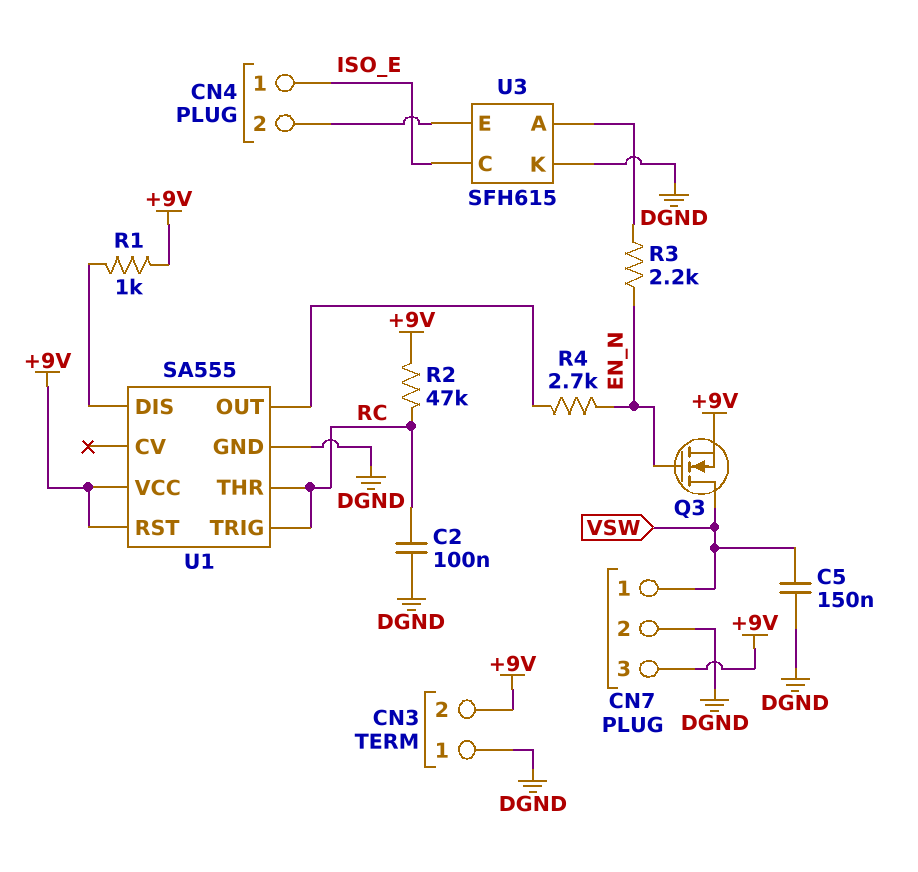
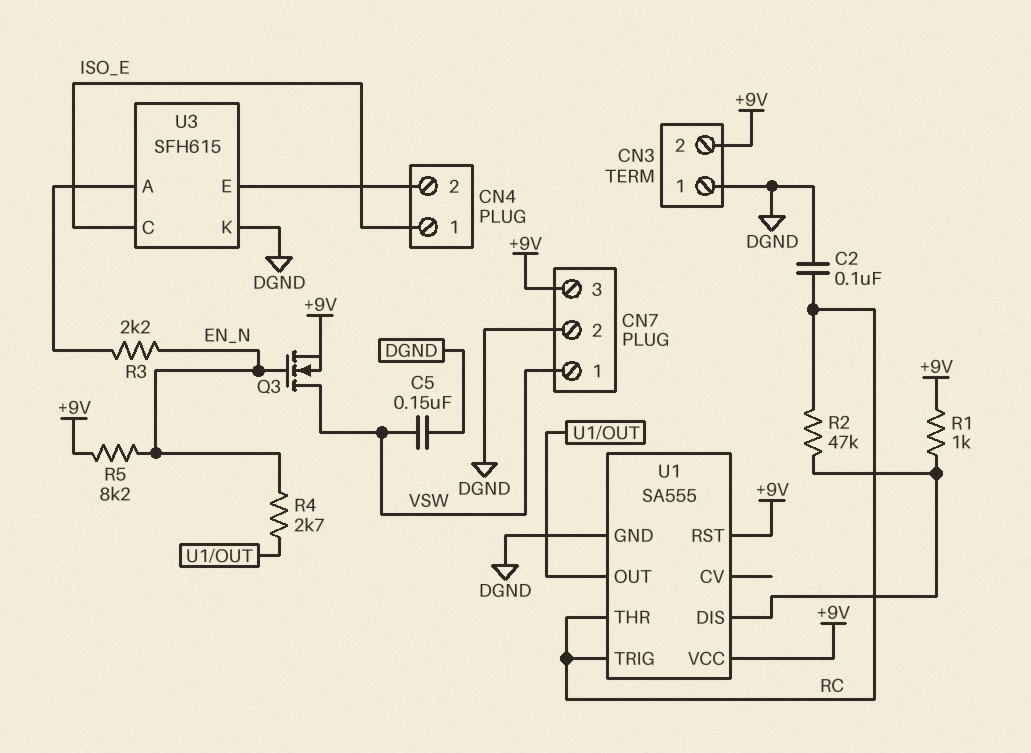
R2: 47k (+9V, RC) -> 47k (RC, U1/DIS)
R5: none -> 8.2k (+9V, EN_N)

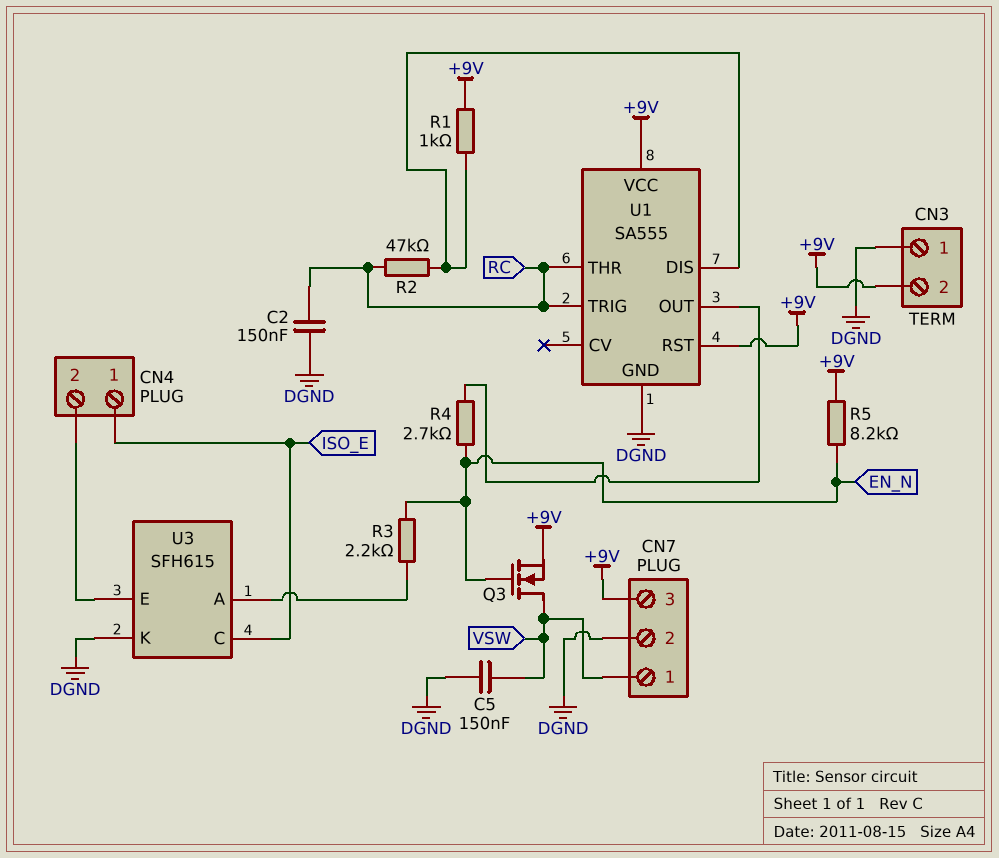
C2: 100nF (DGND, RC) -> 150nF (DGND, RC)

